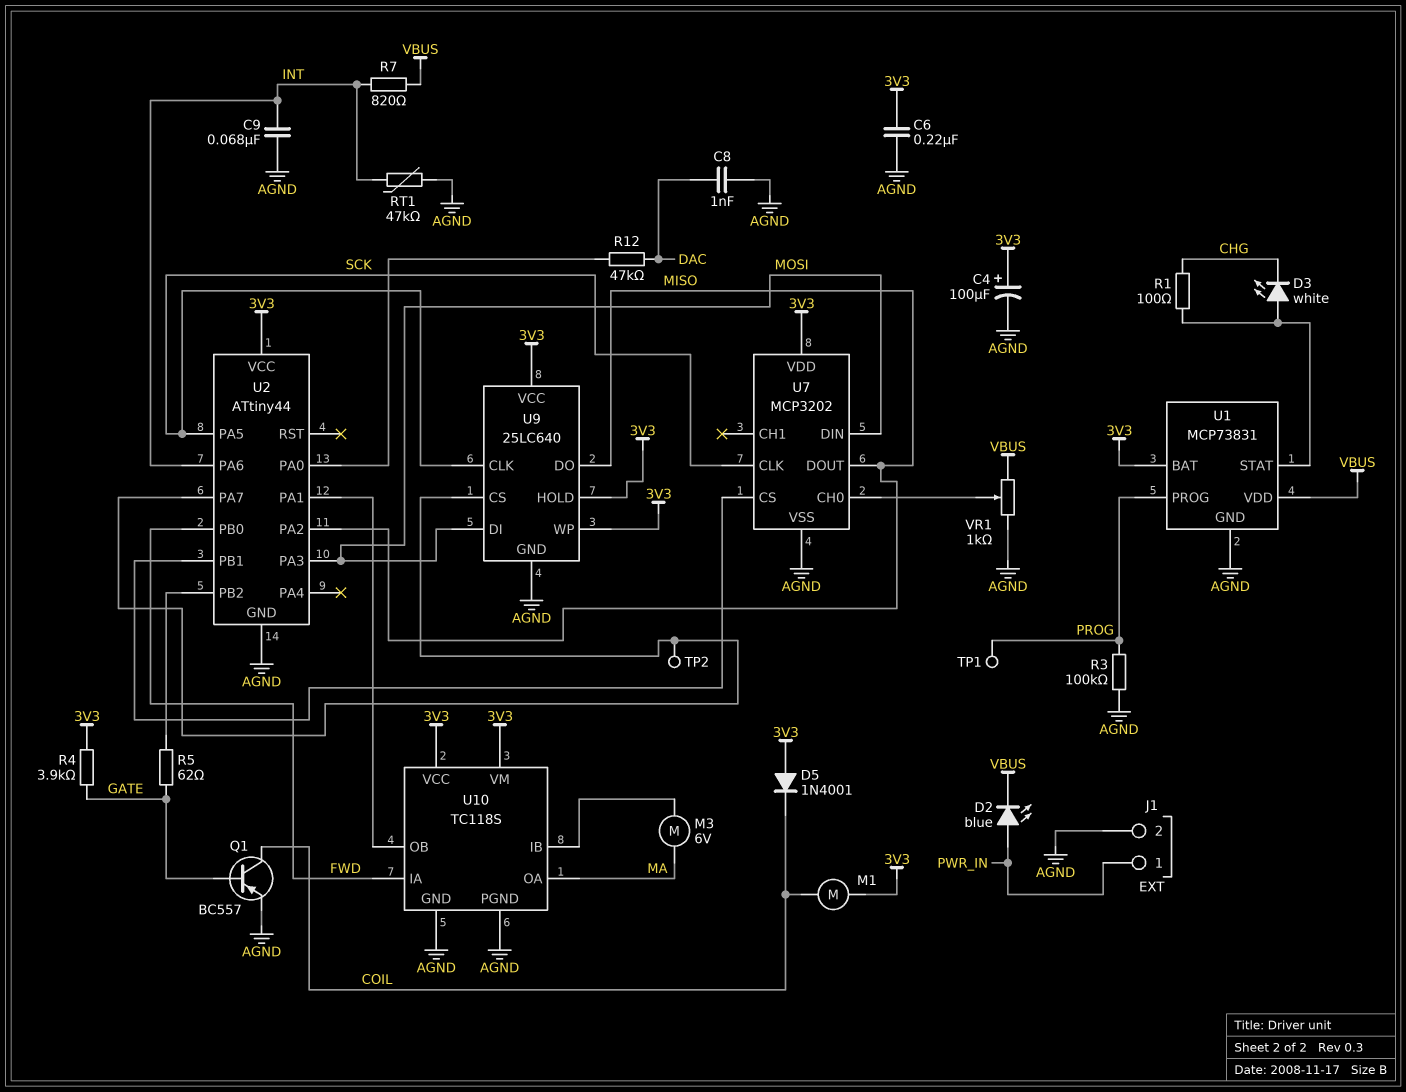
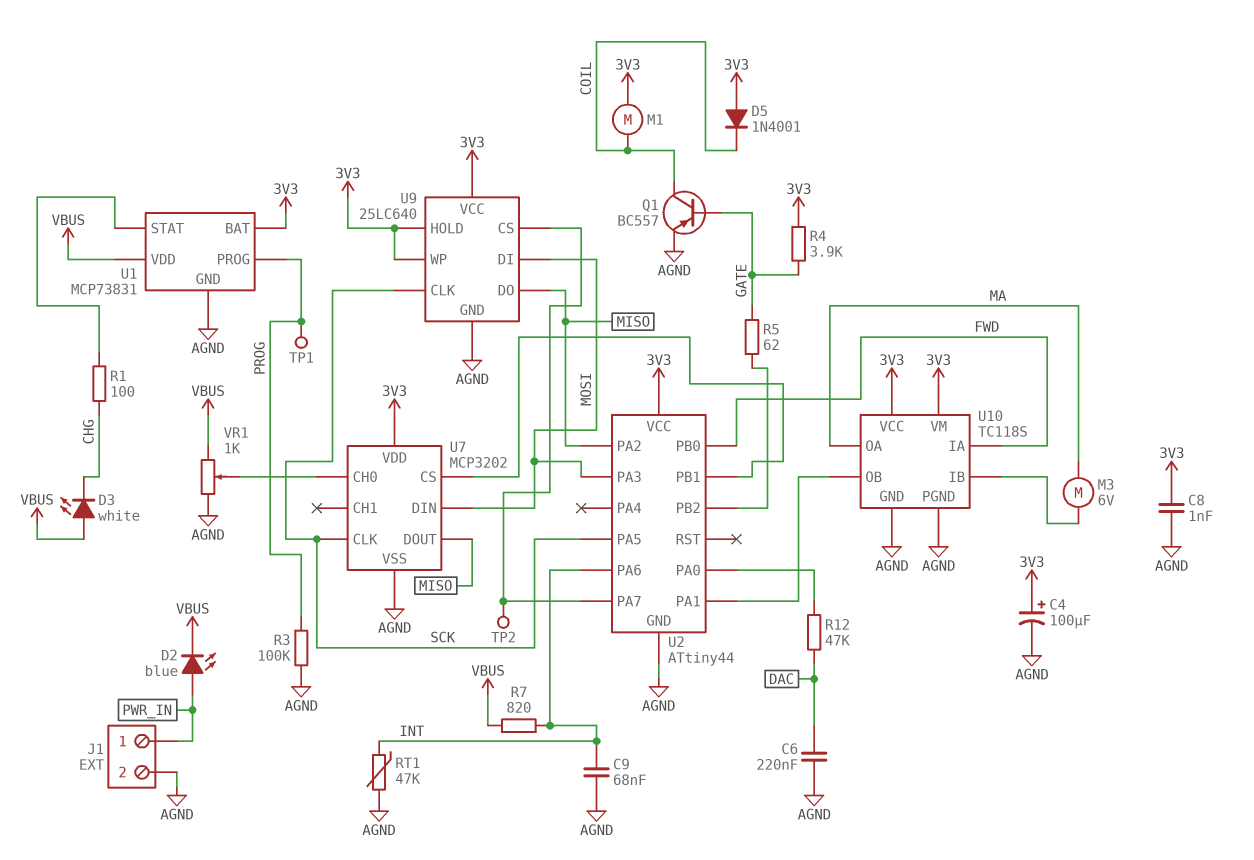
C6: 220nF (3V3, AGND) -> 220nF (AGND, DAC)
C8: 1nF (AGND, DAC) -> 1nF (3V3, AGND)
D3: LED white (A U1/STAT, K CHG) -> LED white (A VBUS, K CHG)

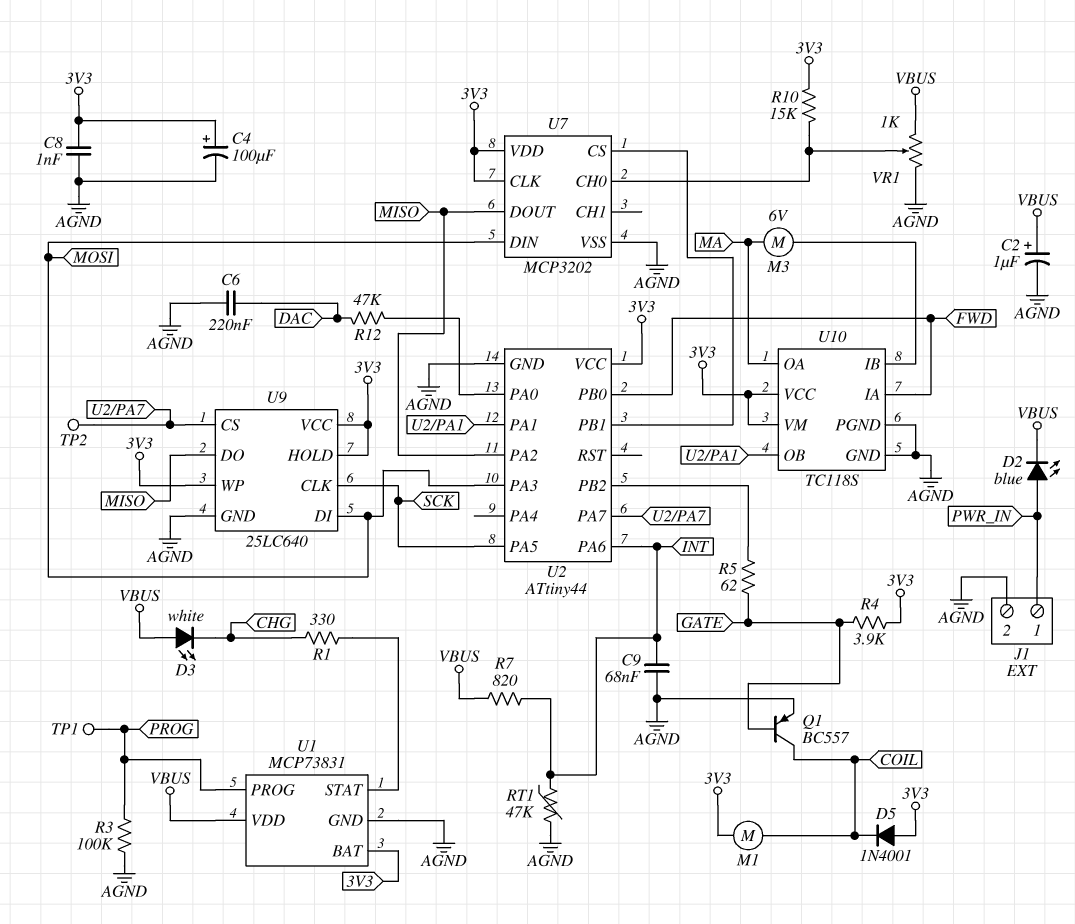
C2: none -> 1uF (plus VBUS, minus AGND)
R1: 100 (CHG, U1/STAT) -> 330 (CHG, U1/STAT)
R10: none -> 15k (3V3, U7/CH0)
U7 pin CLK: SCK -> 3V3

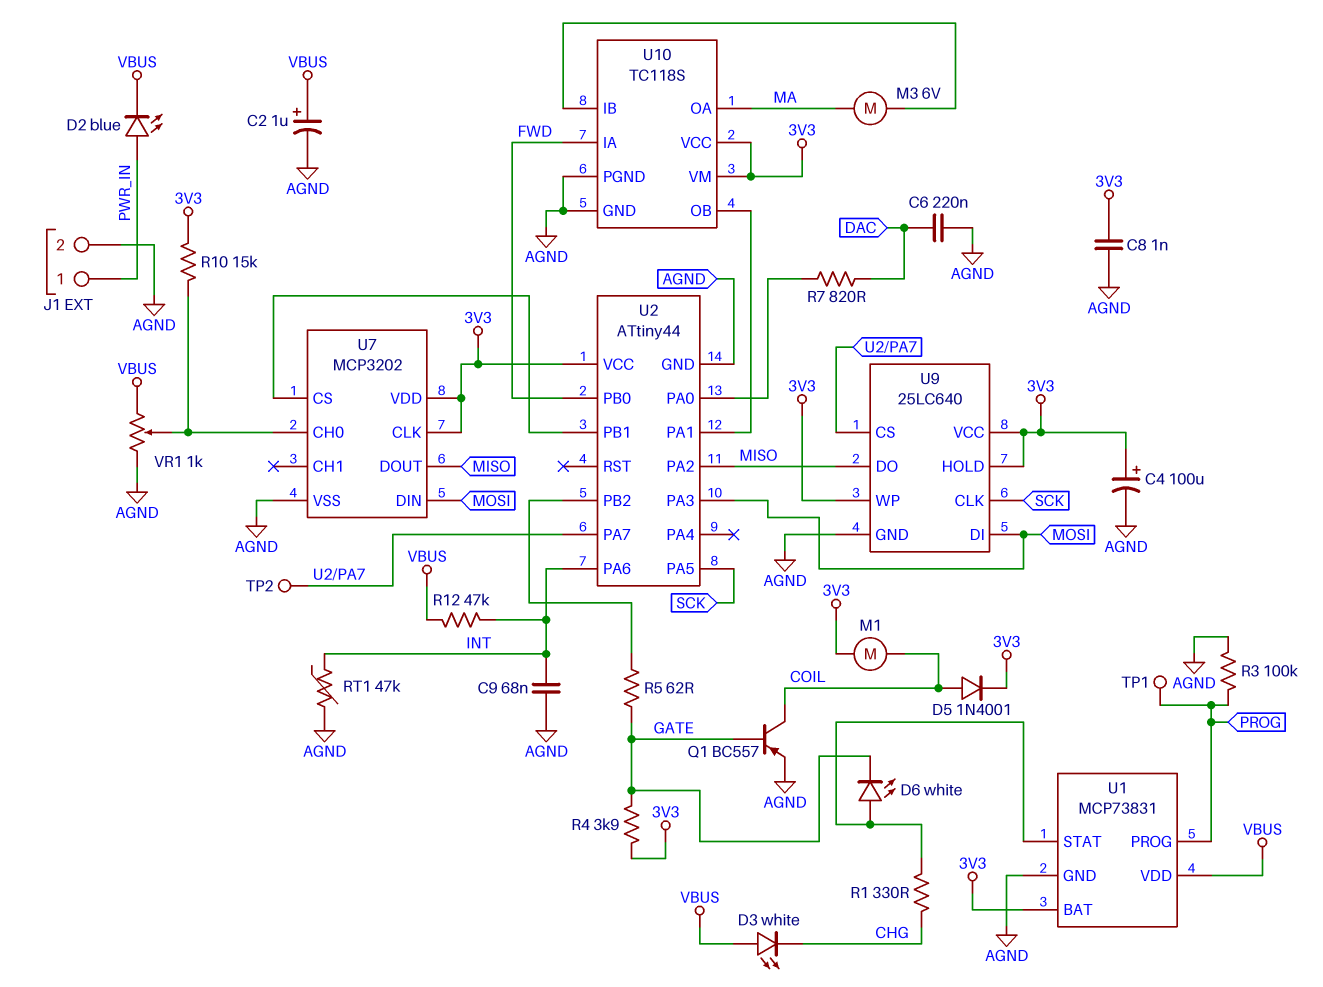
D5: diode 1N4001 (A 3V3, K COIL) -> diode 1N4001 (A COIL, K 3V3)
D6: none -> LED white (A U1/STAT, K GATE)
R7: 820 (INT, VBUS) -> 820 (DAC, U2/PA0)
R12: 47k (DAC, U2/PA0) -> 47k (INT, VBUS)

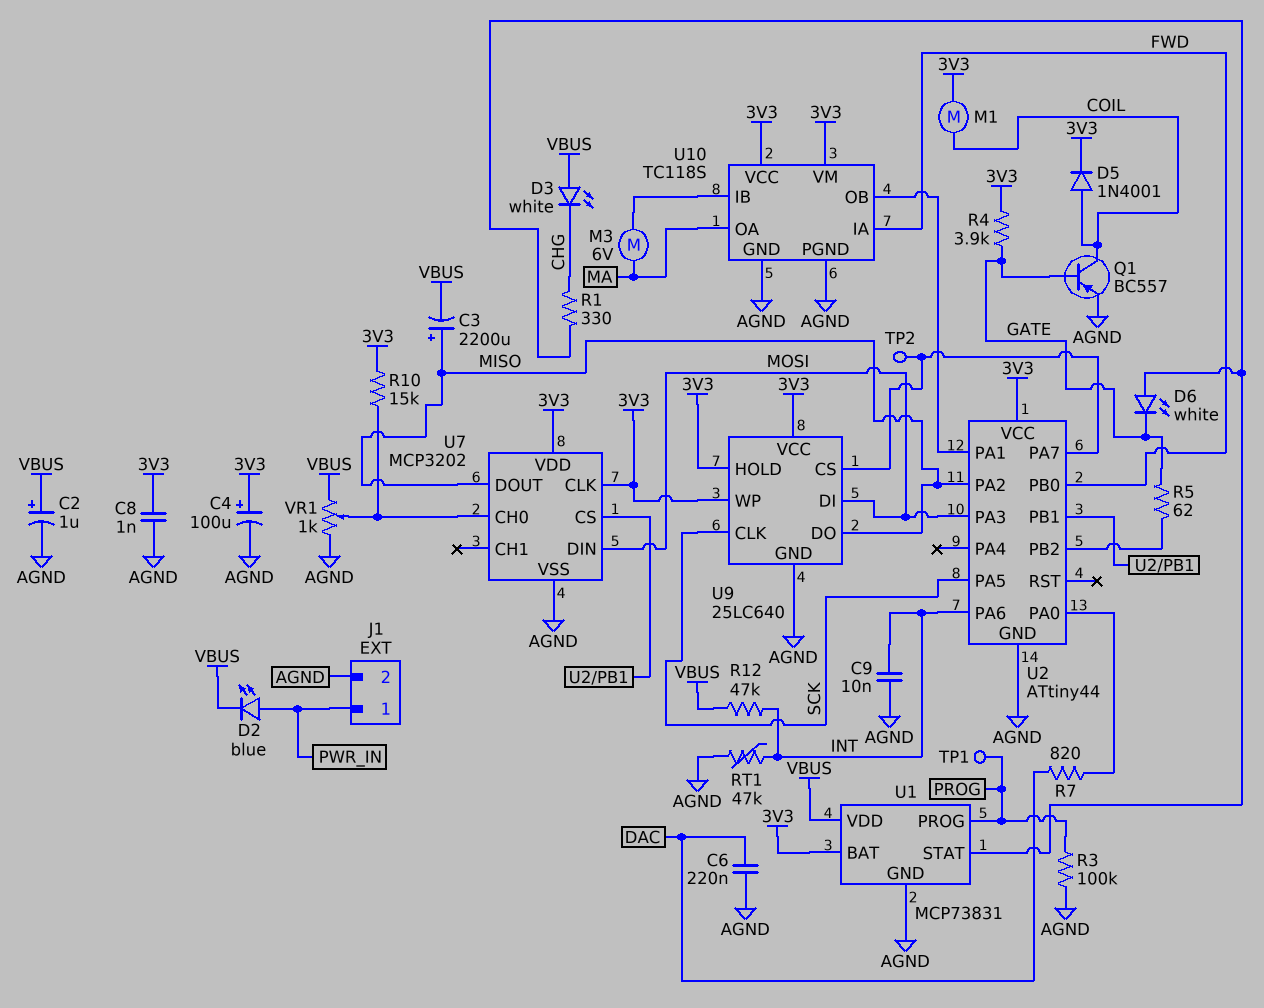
C3: none -> 2200uF (plus MISO, minus VBUS)
C9: 68nF (AGND, INT) -> 10nF (AGND, INT)

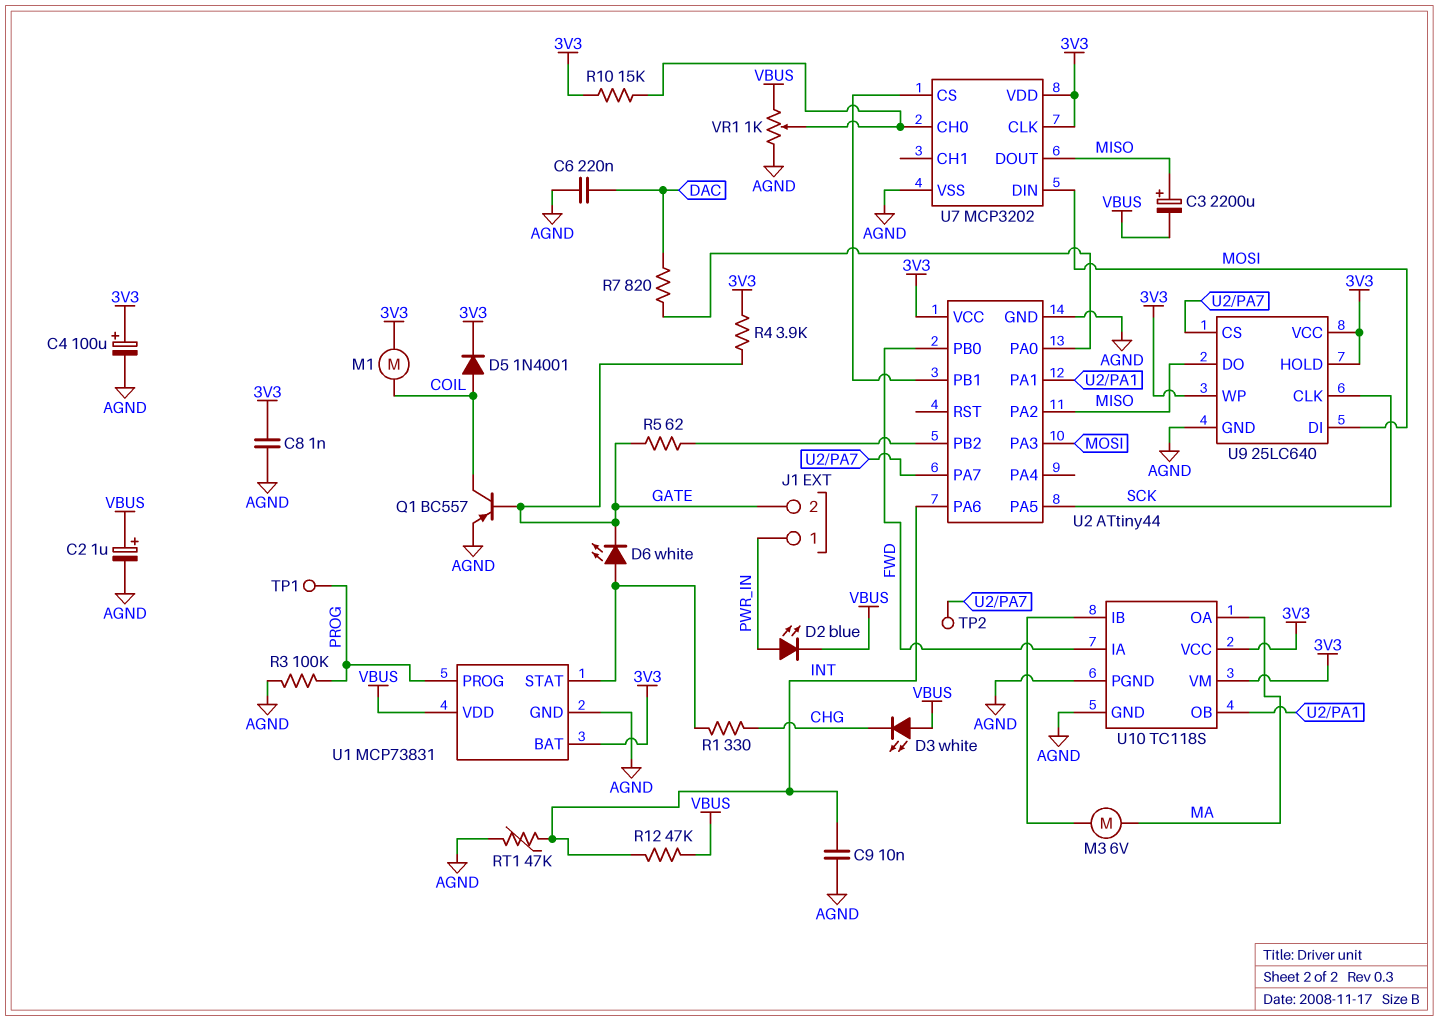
J1 pin 2: AGND -> GATE

